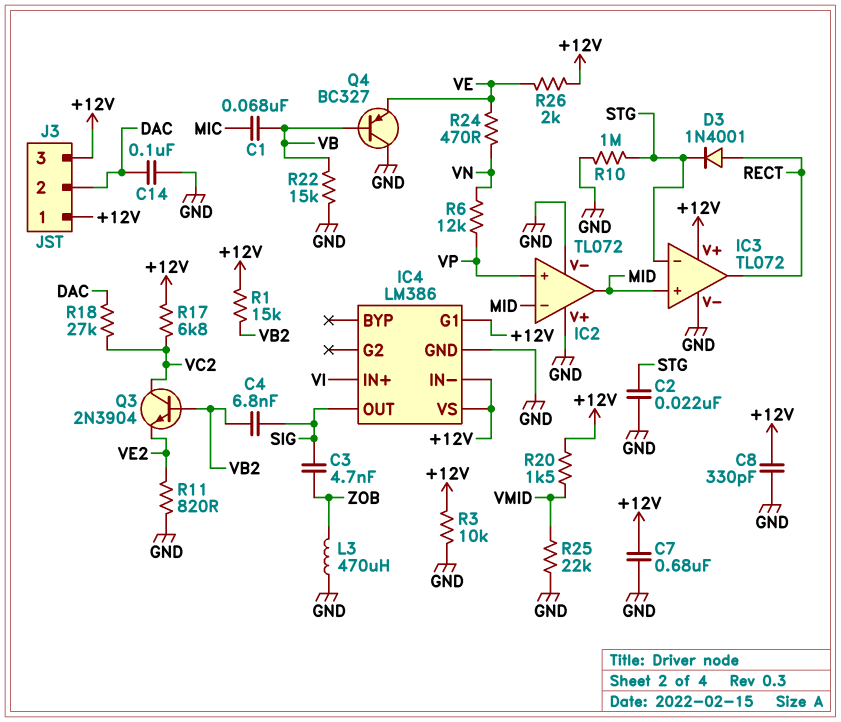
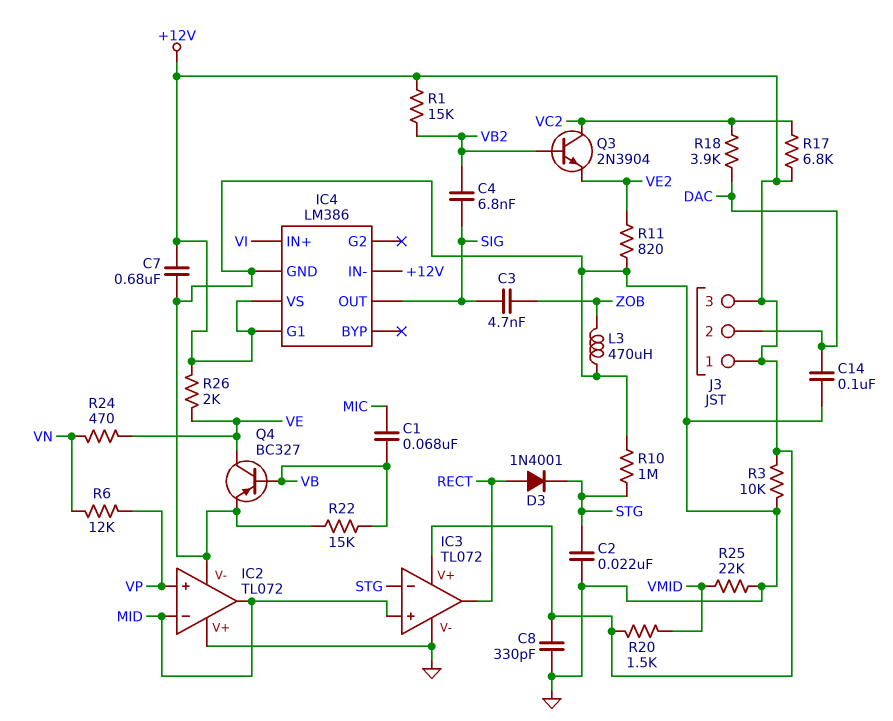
Q4: PNP BC327 (B VB, C GND, E VE) -> PNP BC327 (B VB, C VE, E GND)
R18: 27k (DAC, VC2) -> 3.9k (DAC, VC2)

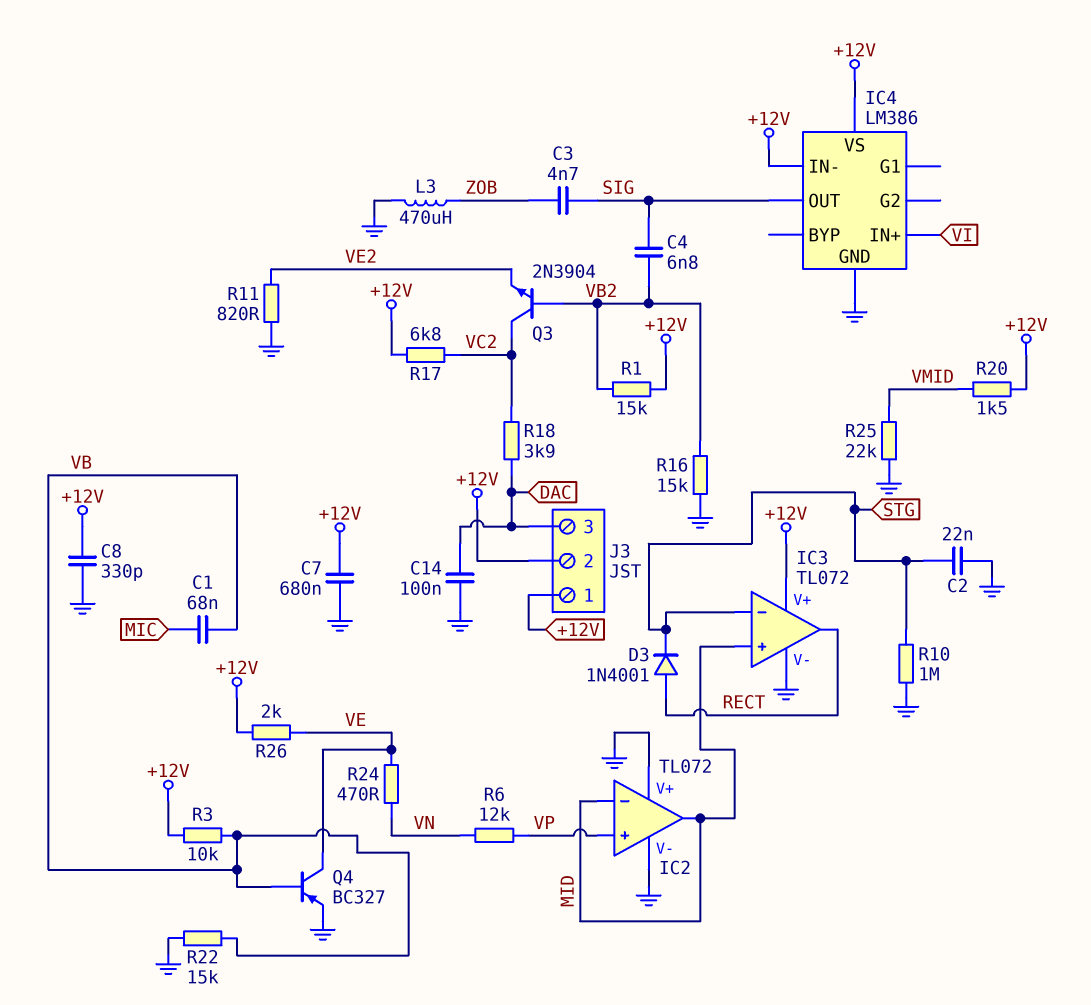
IC4 pin G1: +12V -> none
J3 pin 2: DAC -> +12V
J3 pin 3: +12V -> DAC
R3: 10k (+12V, GND) -> 10k (+12V, VB)
R16: none -> 15k (GND, VB2)

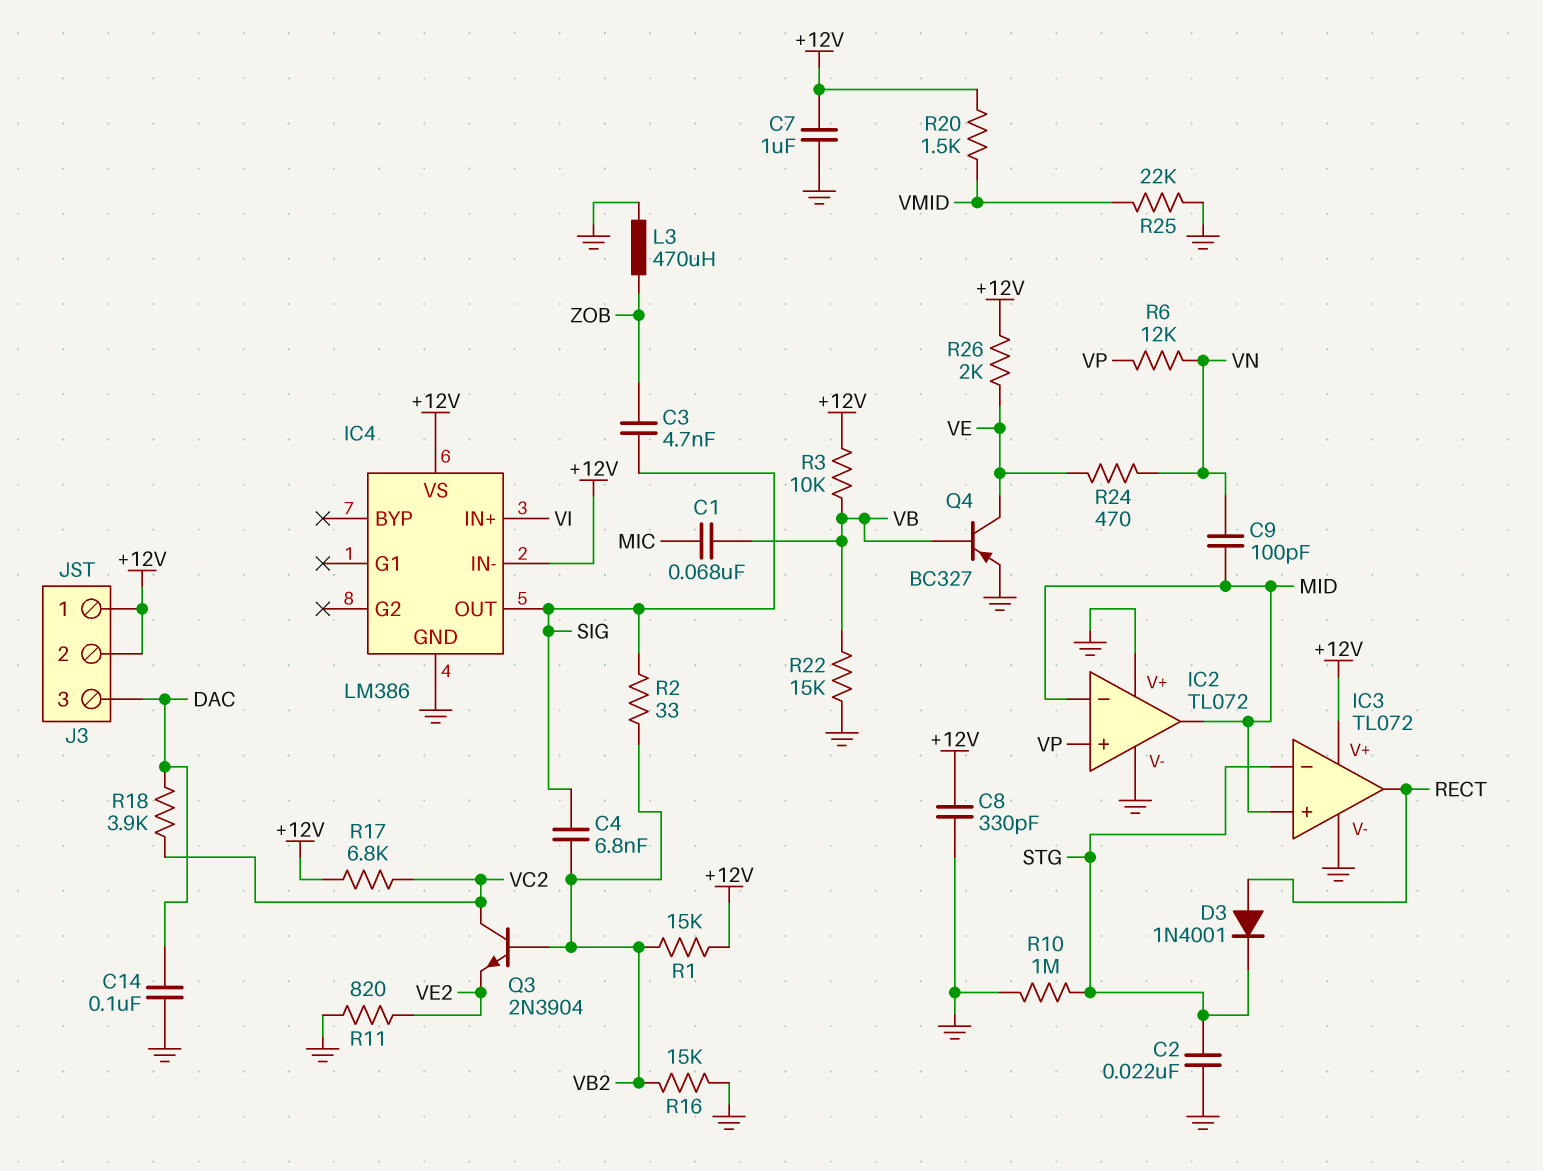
C7: 680nF (+12V, GND) -> 1uF (+12V, GND)
C9: none -> 100pF (MID, VN)
R2: none -> 33 (SIG, VB2)

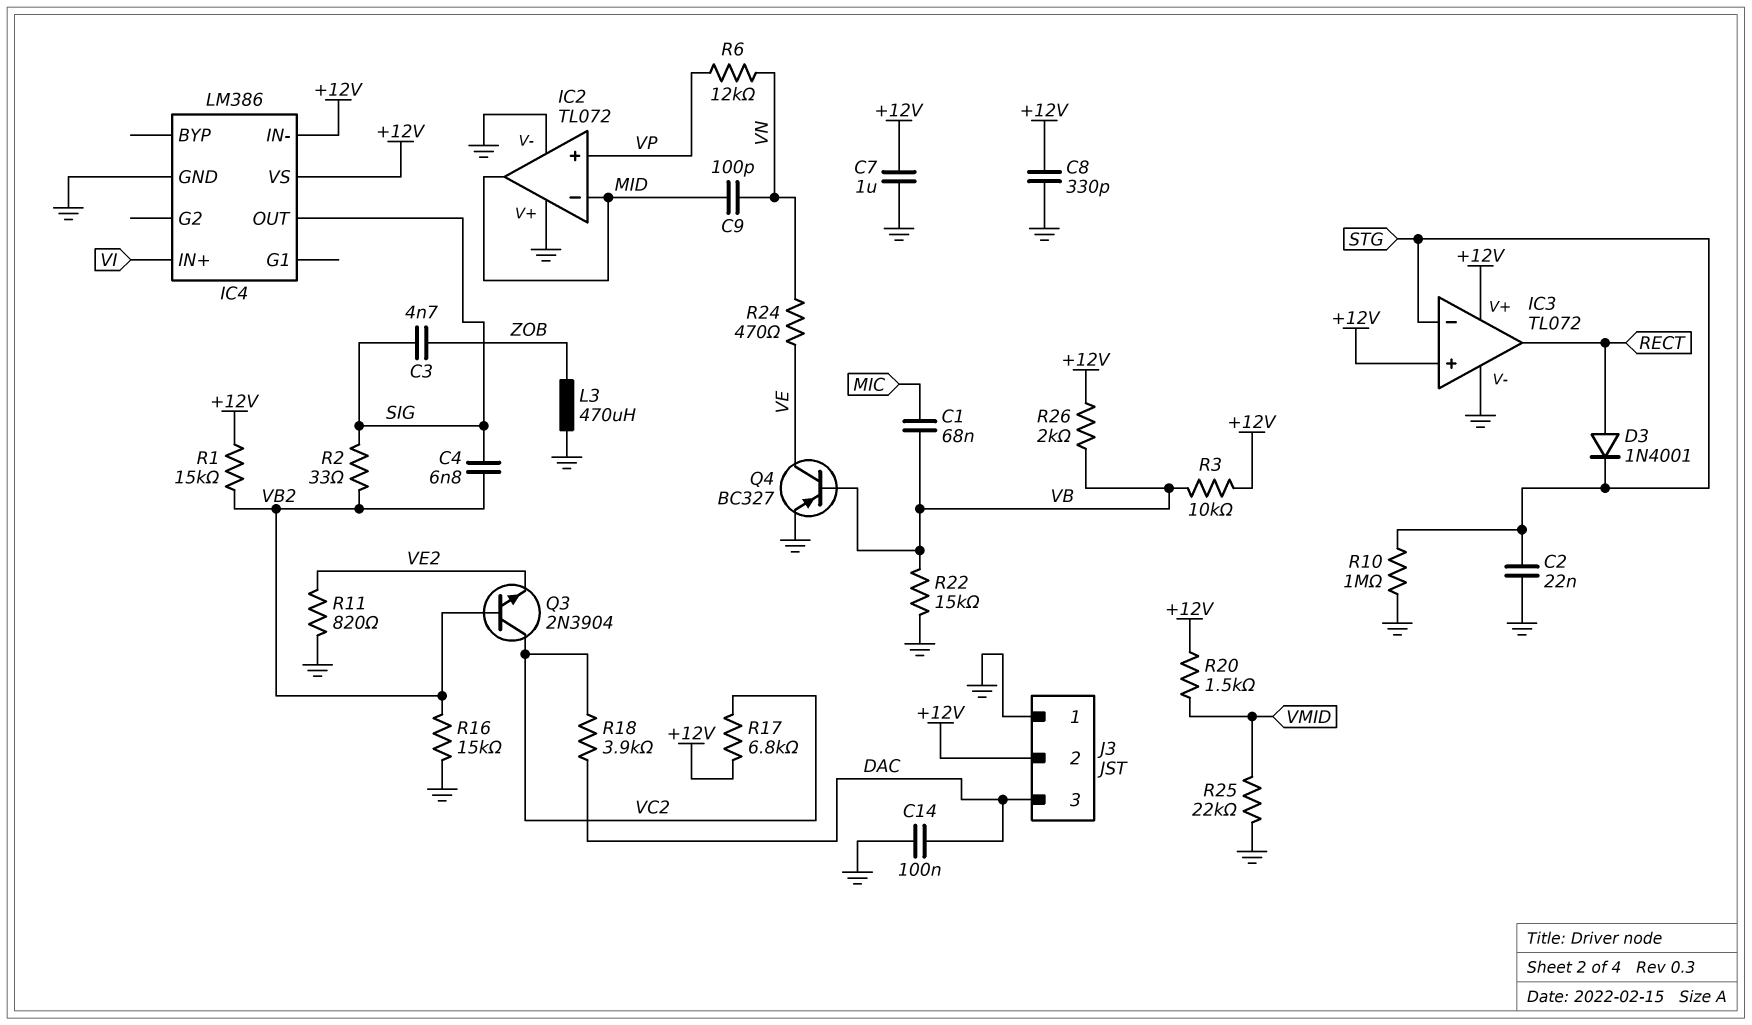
IC3 pin in+: MID -> +12V
J3 pin 1: +12V -> GND
R26: 2k (+12V, VE) -> 2k (+12V, VB)

